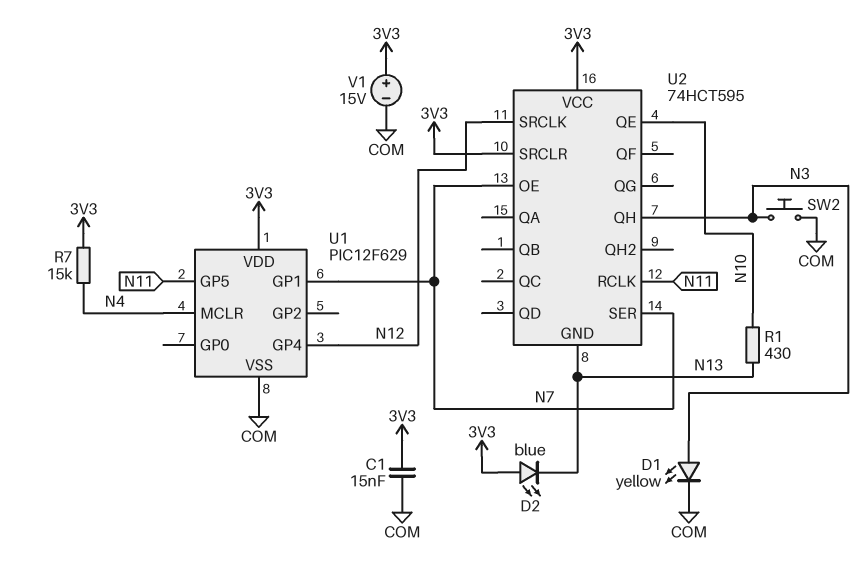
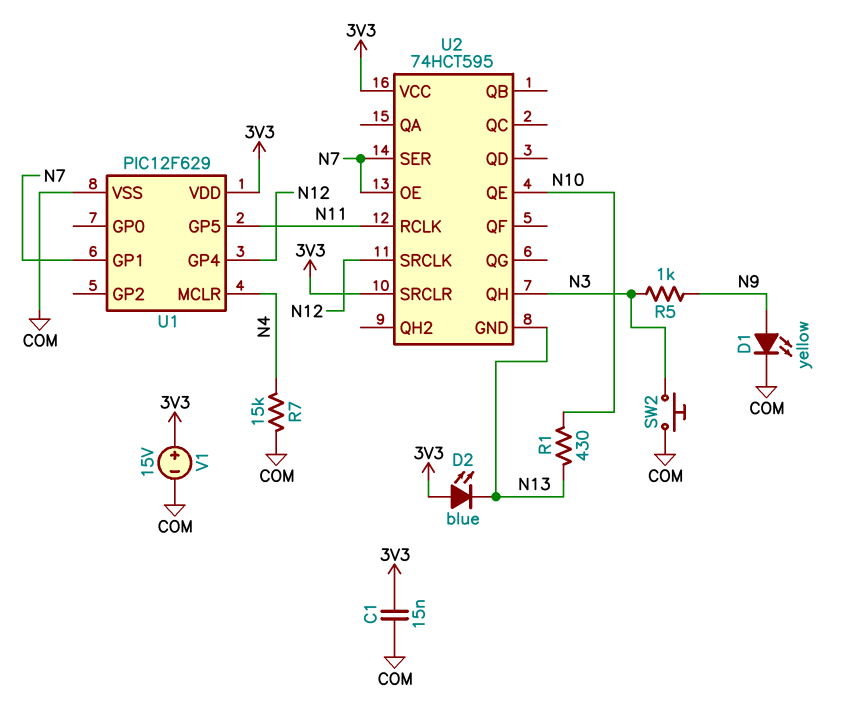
D1: LED yellow (A N3, K COM) -> LED yellow (A N9, K COM)
R5: none -> 1k (N3, N9)
R7: 15k (3V3, N4) -> 15k (COM, N4)

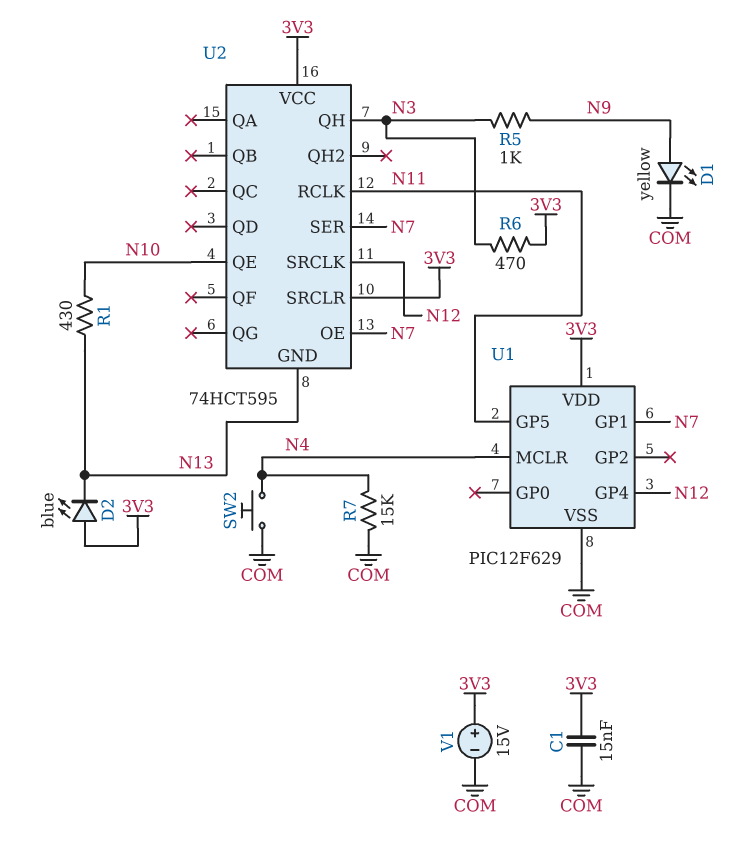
R6: none -> 470 (3V3, N3)
SW2: button (COM, N3) -> button (COM, N4)

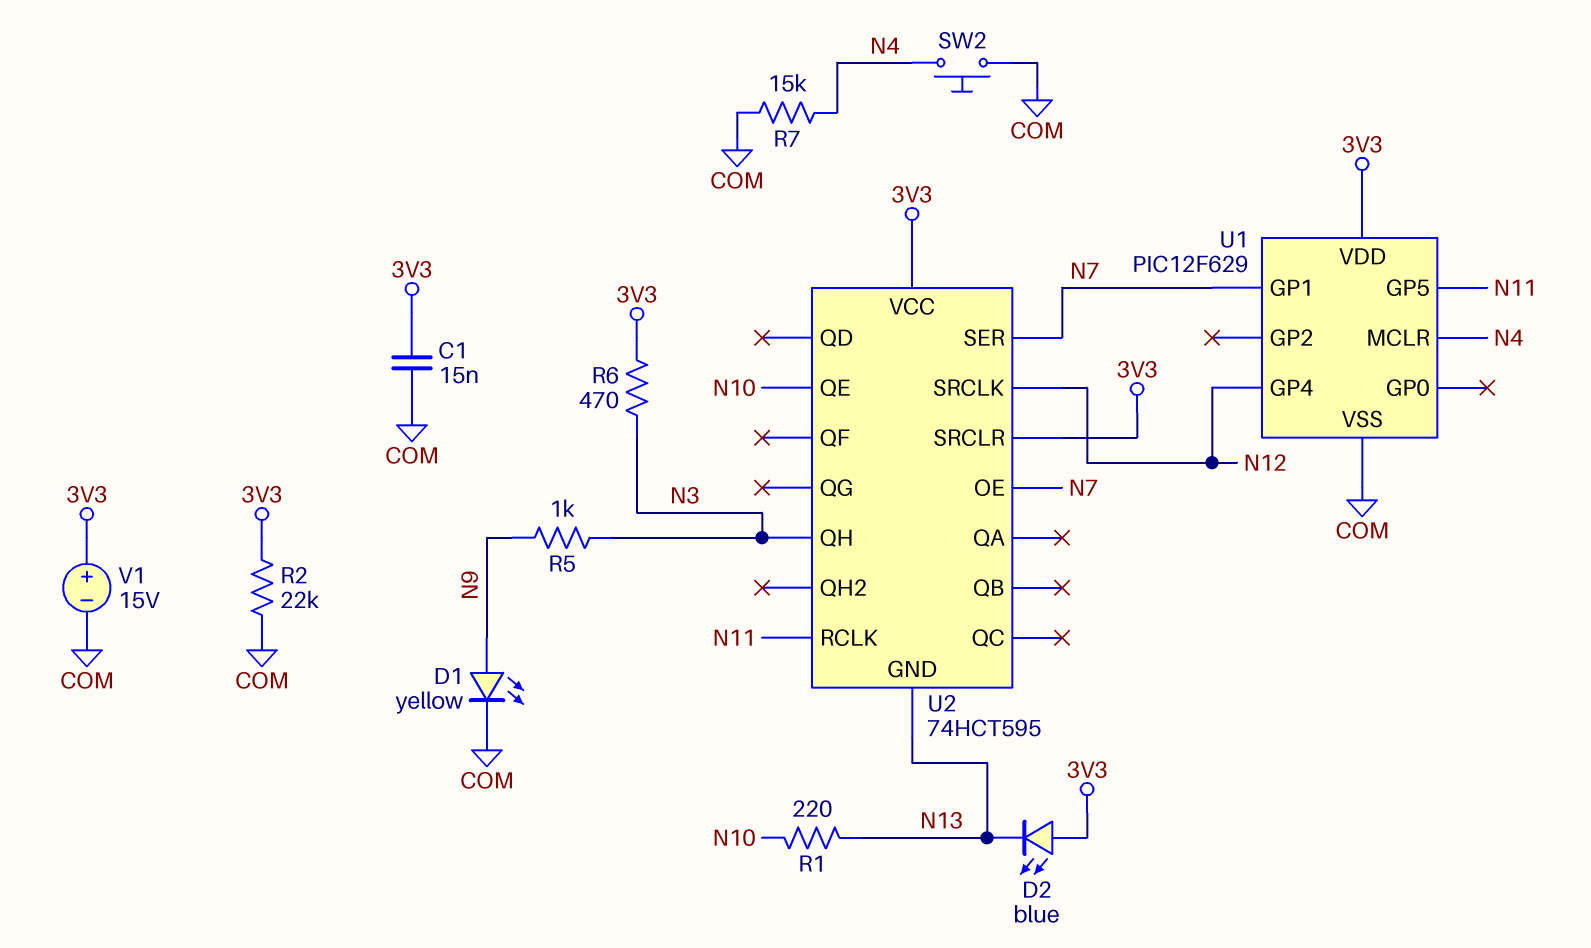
R1: 430 (N10, N13) -> 220 (N10, N13)
R2: none -> 22k (3V3, COM)

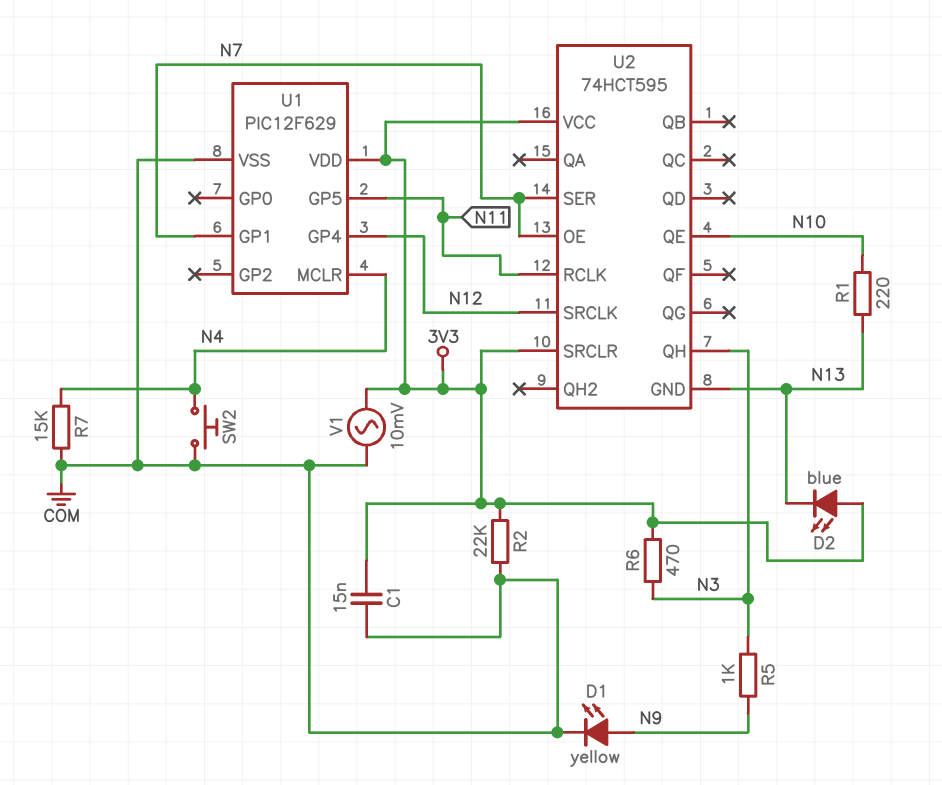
V1: 15V (plus 3V3, minus COM) -> AC 10mV (3V3, COM)

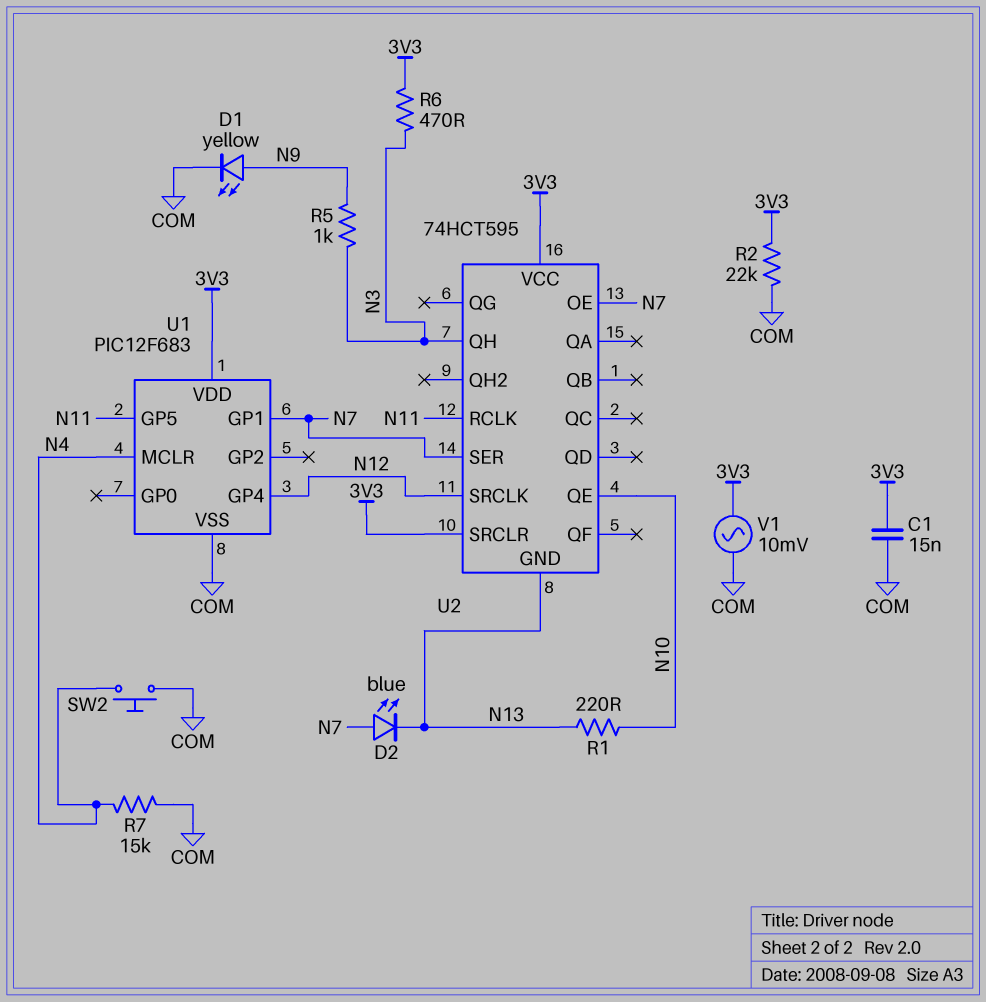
D2: LED blue (A 3V3, K N13) -> LED blue (A N7, K N13)
U1: PIC12F629 -> PIC12F683

